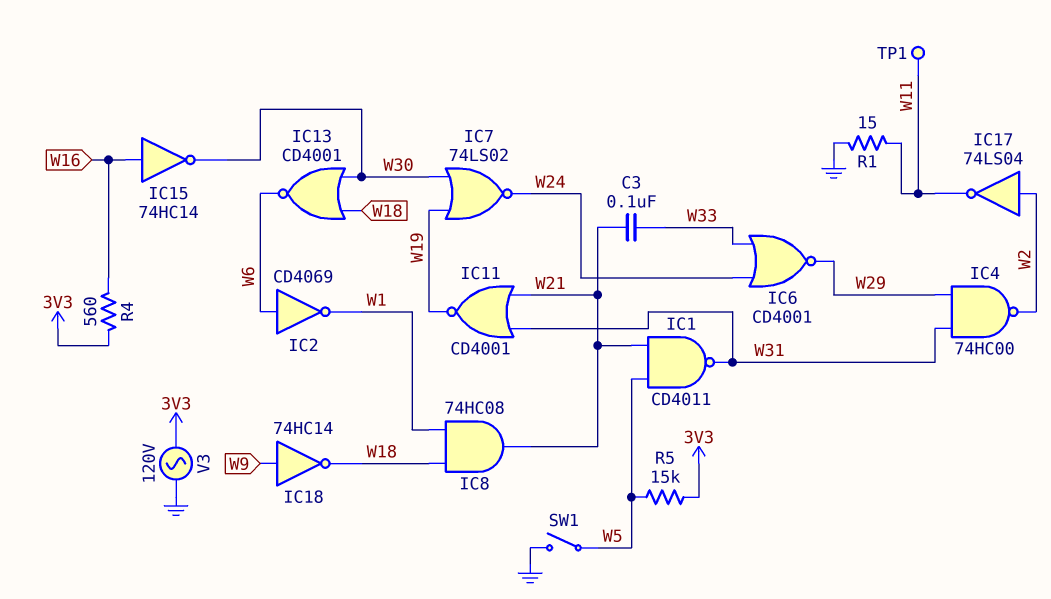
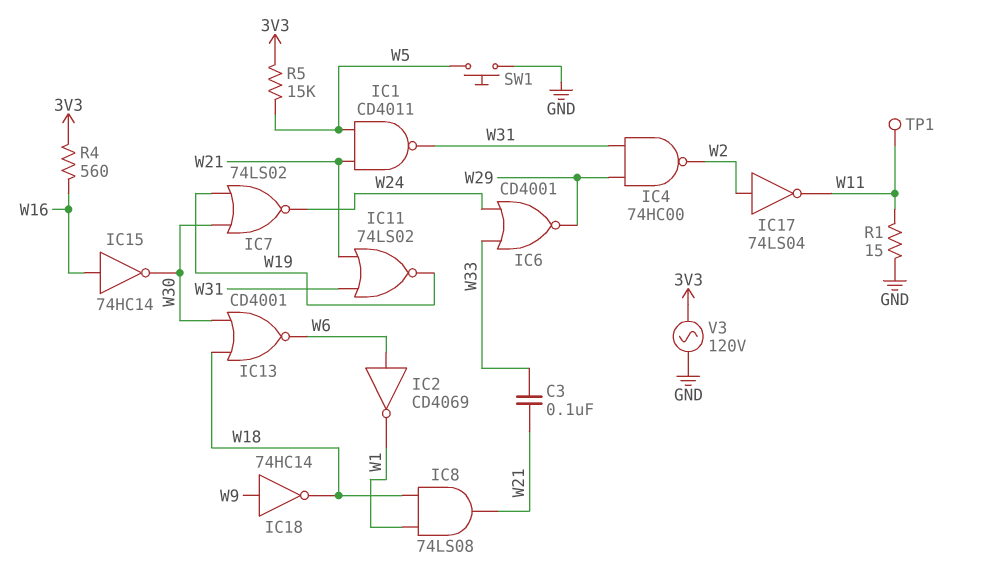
IC8: AND 74HC08 (in W1, in W18, out W21) -> AND 74LS08 (in W1, in W18, out W21)
IC11: NOR CD4001 (in W21, in W31, out W19) -> NOR 74LS02 (in W21, in W31, out W19)
SW1: switch (GND, W5) -> button (GND, W5)

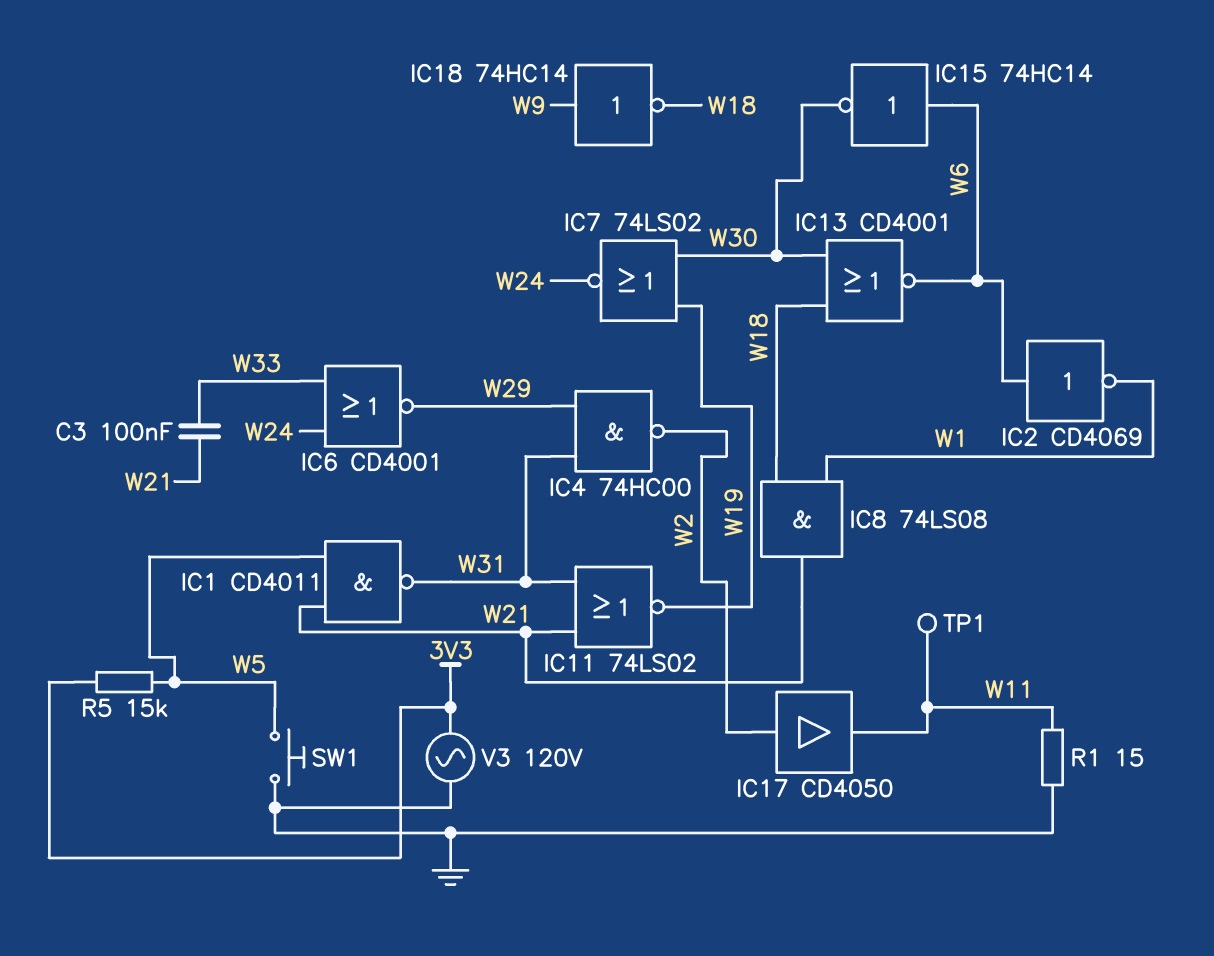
IC15: NOT 74HC14 (in W16, out W30) -> NOT 74HC14 (in W6, out W30)
IC17: NOT 74LS04 (in W2, out W11) -> buffer CD4050 (in W2, out W11)
R4: 560 (3V3, W16) -> none

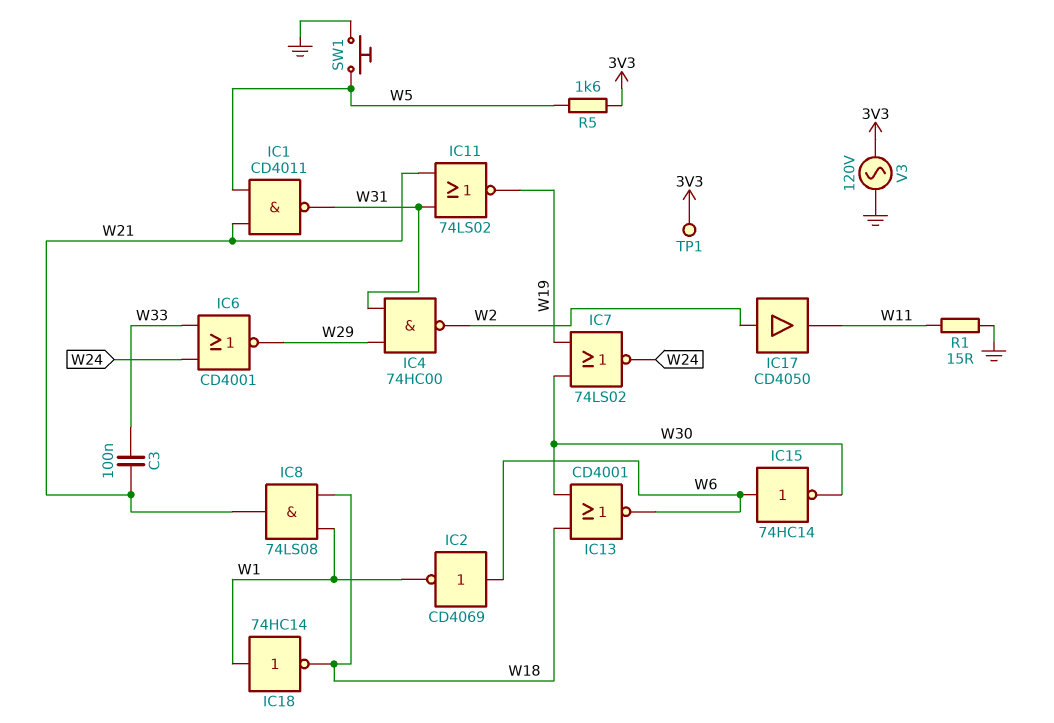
IC18: NOT 74HC14 (in W9, out W18) -> NOT 74HC14 (in W1, out W18)
R5: 15k (3V3, W5) -> 1.6k (3V3, W5)
TP1: test point (W11) -> test point (3V3)

